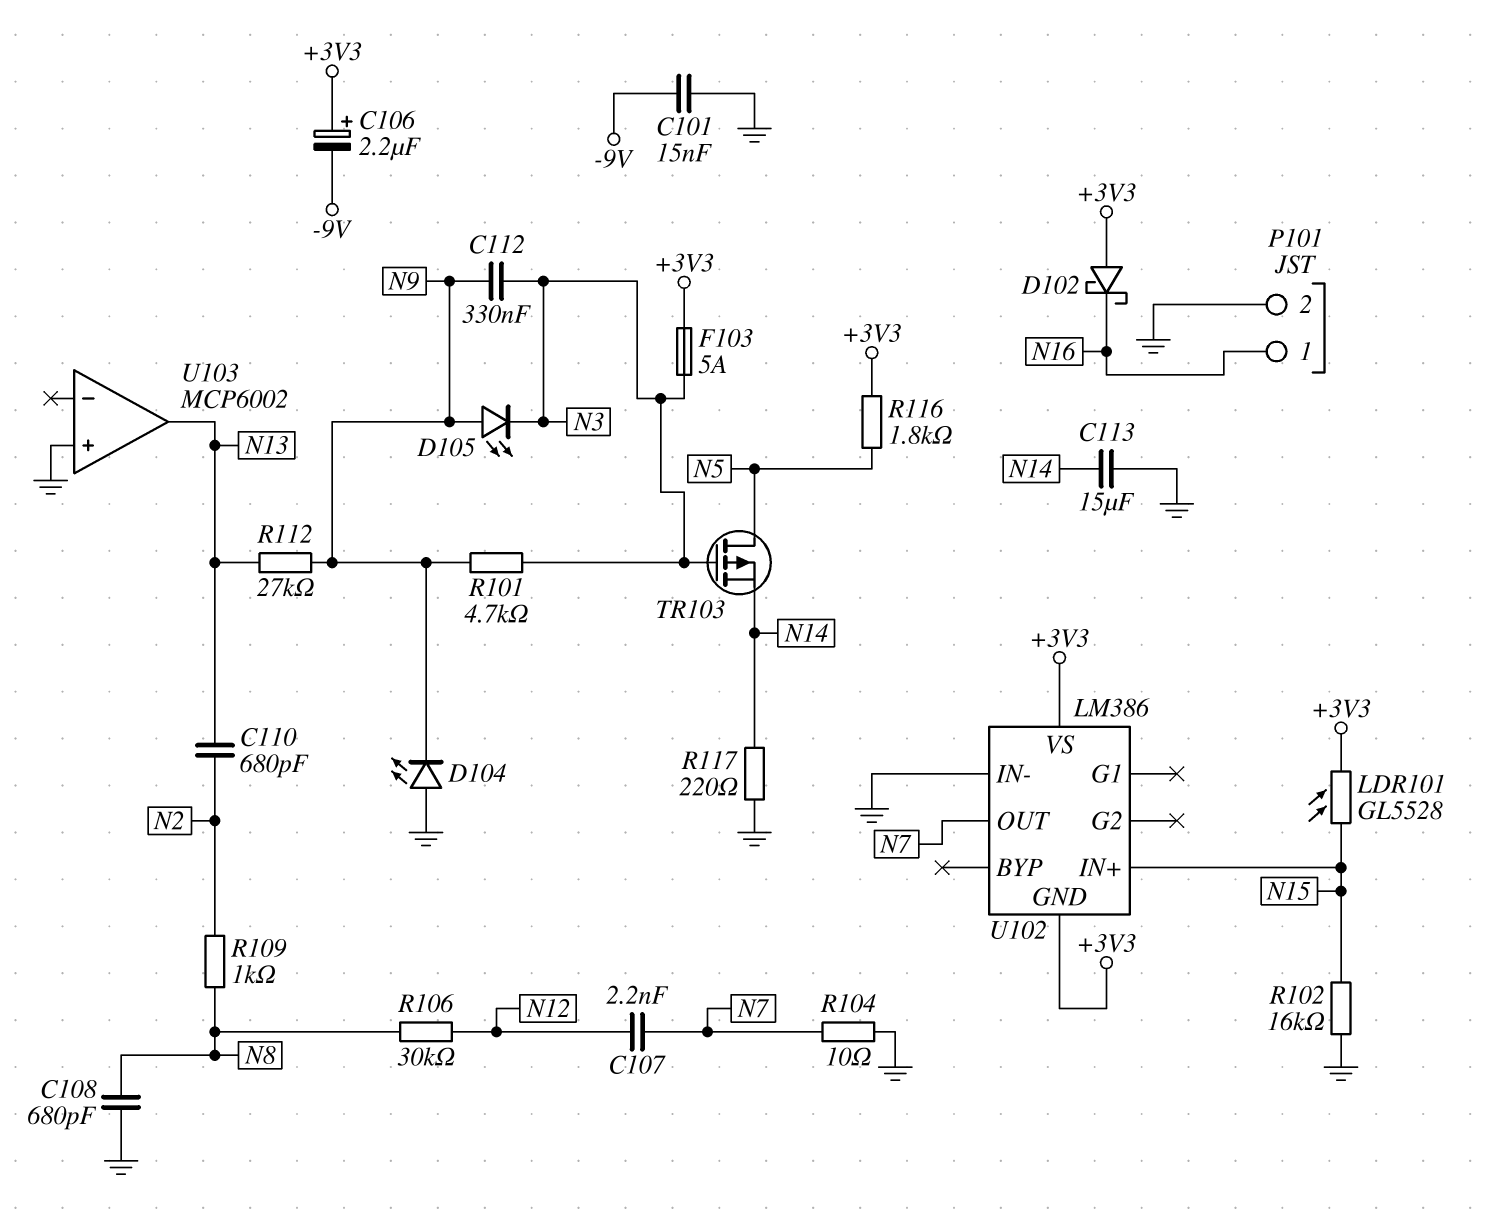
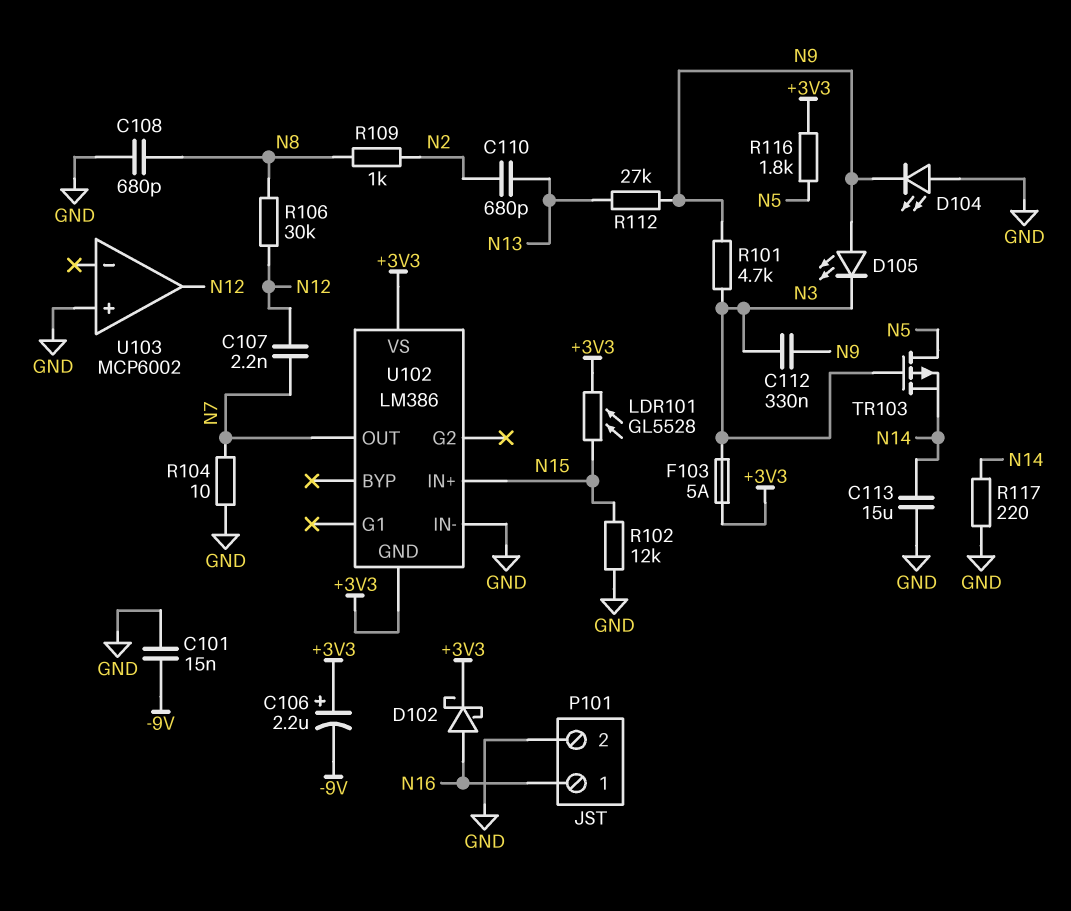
D102: schottky (A +3V3, K N16) -> schottky (A N16, K +3V3)
R102: 16k (GND, N15) -> 12k (GND, N15)
U103 pin out: N13 -> N12

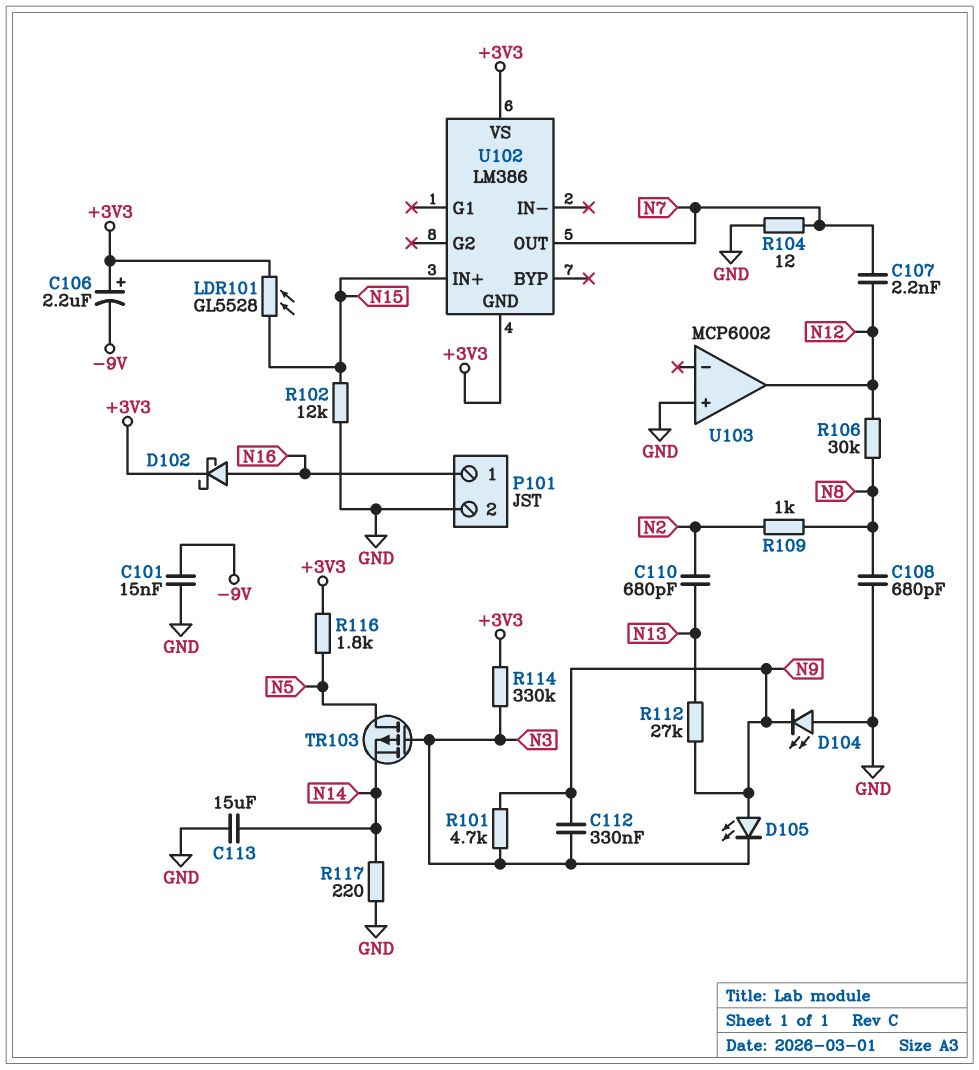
F103: 5A (+3V3, N3) -> none
R104: 10 (GND, N7) -> 12 (GND, N7)
R114: none -> 330k (+3V3, N3)
U102 pin IN-: GND -> none

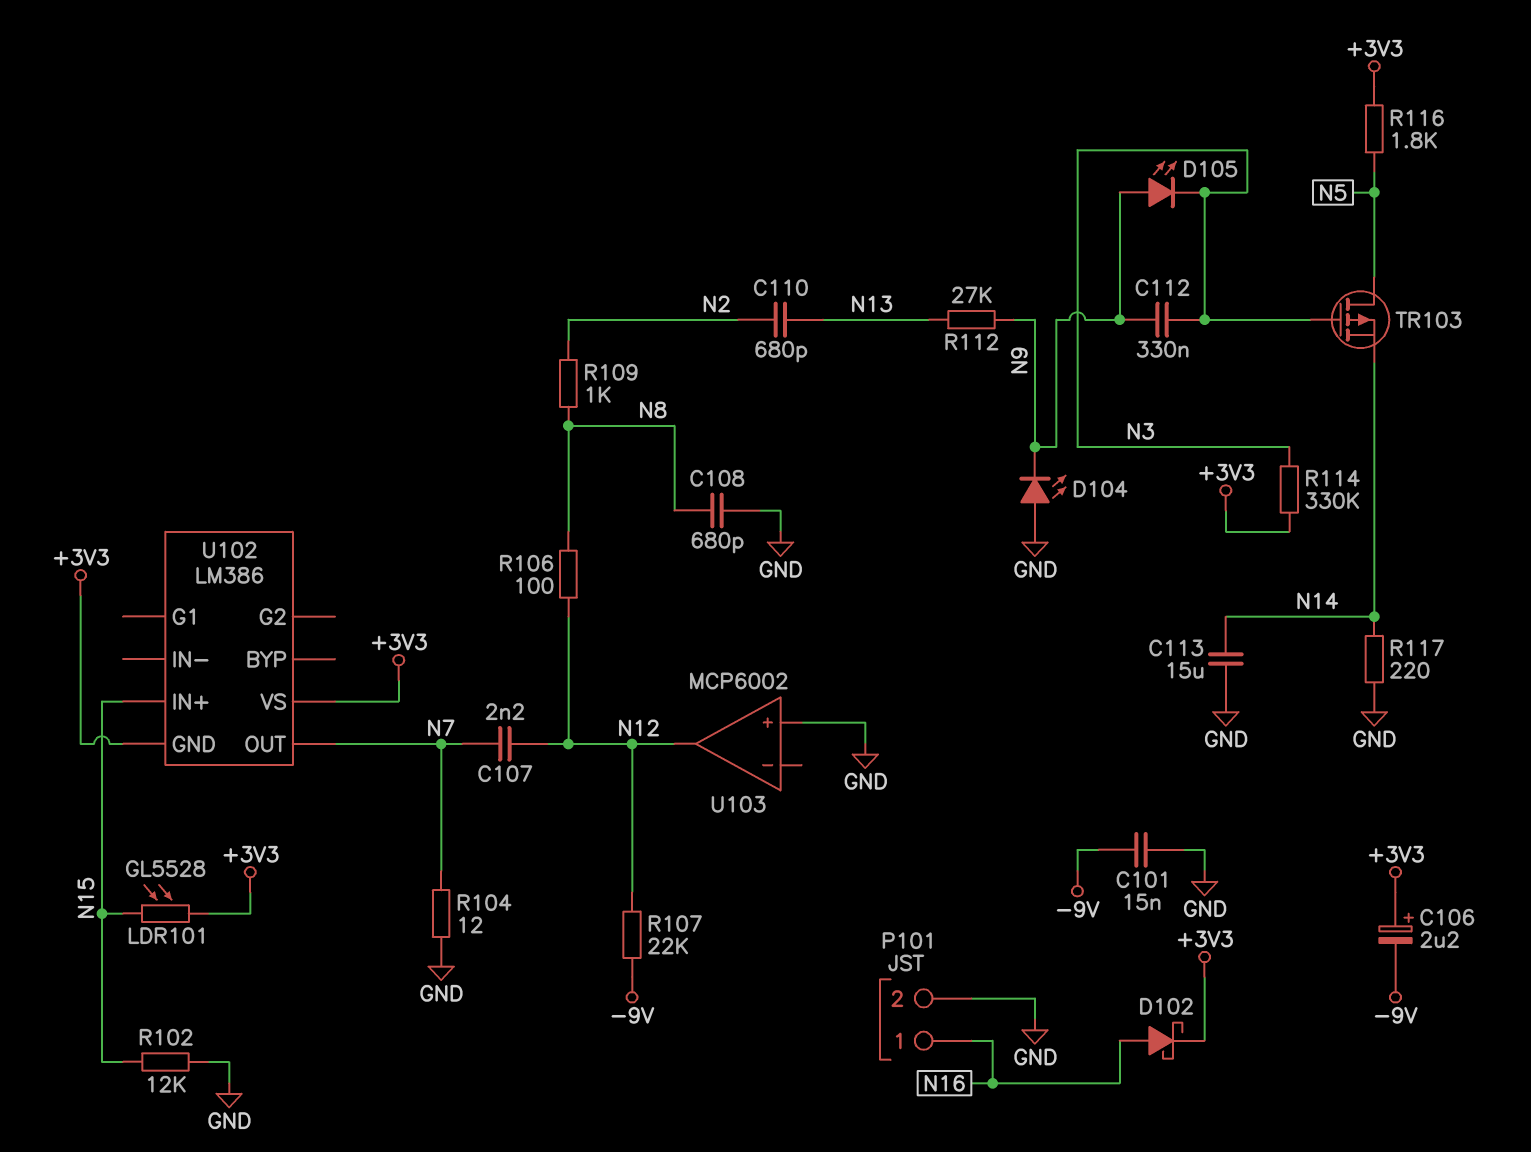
R101: 4.7k (N3, N9) -> none
R106: 30k (N8, N12) -> 100 (N8, N12)
R107: none -> 22k (-9V, N12)

